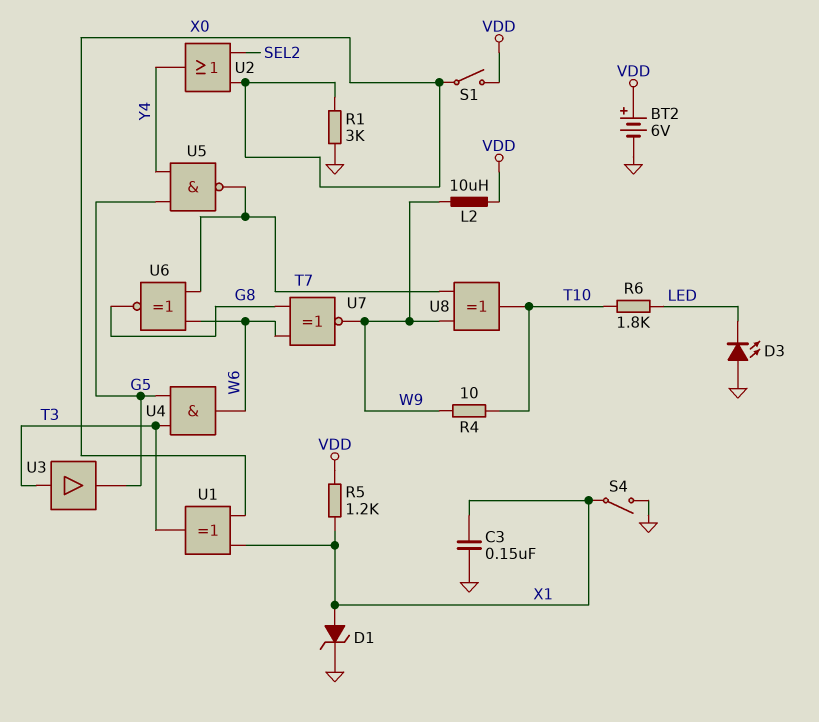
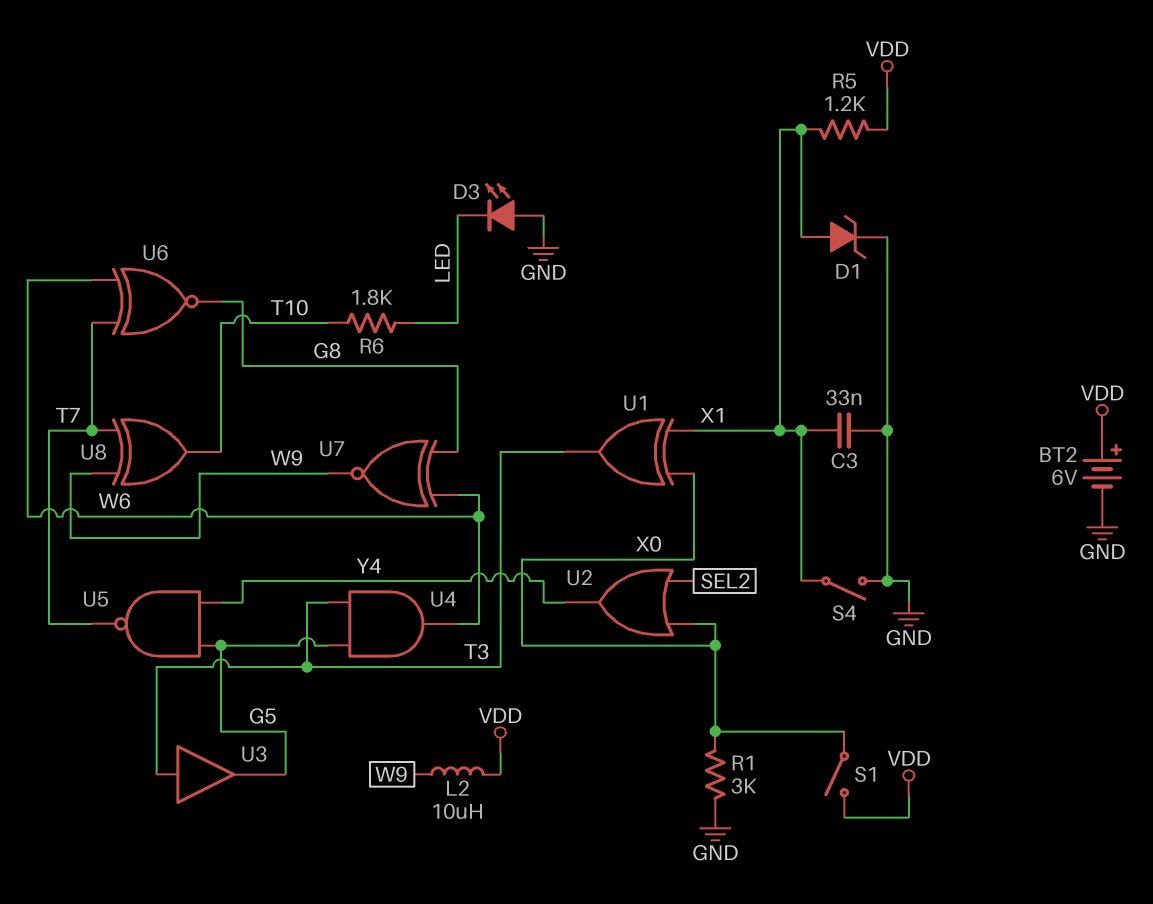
C3: 150nF (GND, X1) -> 33nF (GND, X1)
R4: 10 (T10, W9) -> none

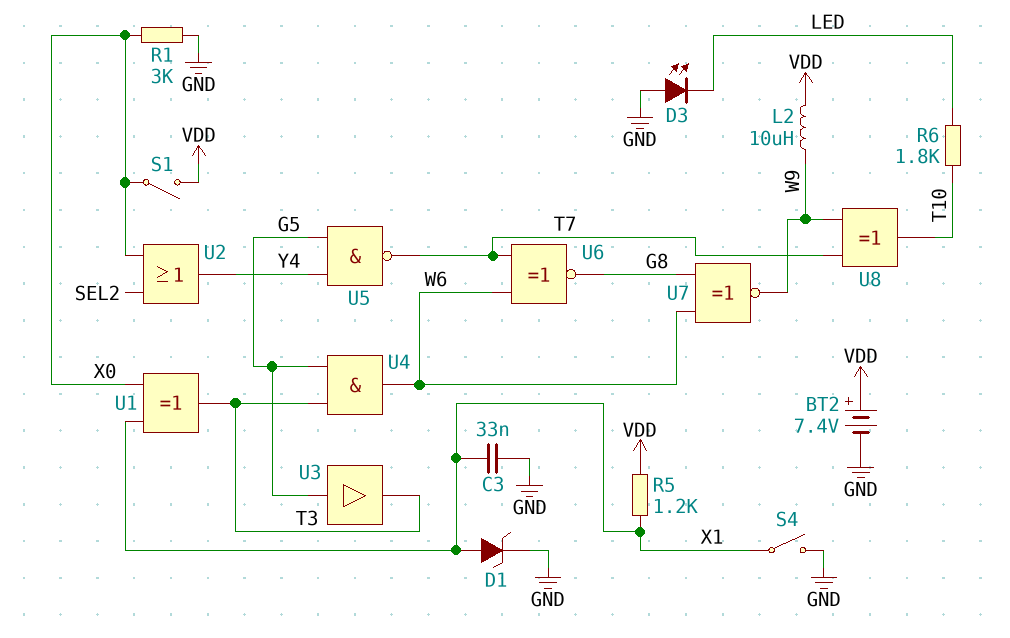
BT2: 6V (plus VDD, minus GND) -> 7.4V (plus VDD, minus GND)
U3: buffer (in T3, out G5) -> buffer (in G5, out T3)

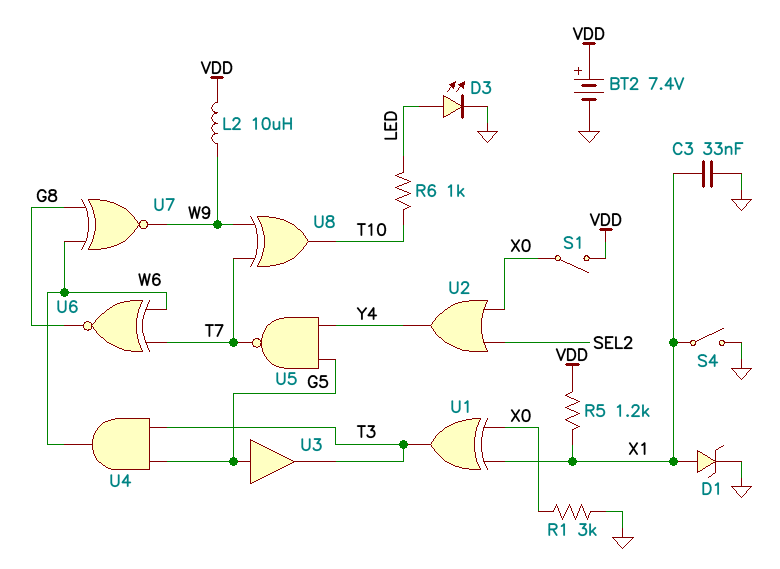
D3: LED (A GND, K LED) -> LED (A LED, K GND)
R6: 1.8k (LED, T10) -> 1k (LED, T10)

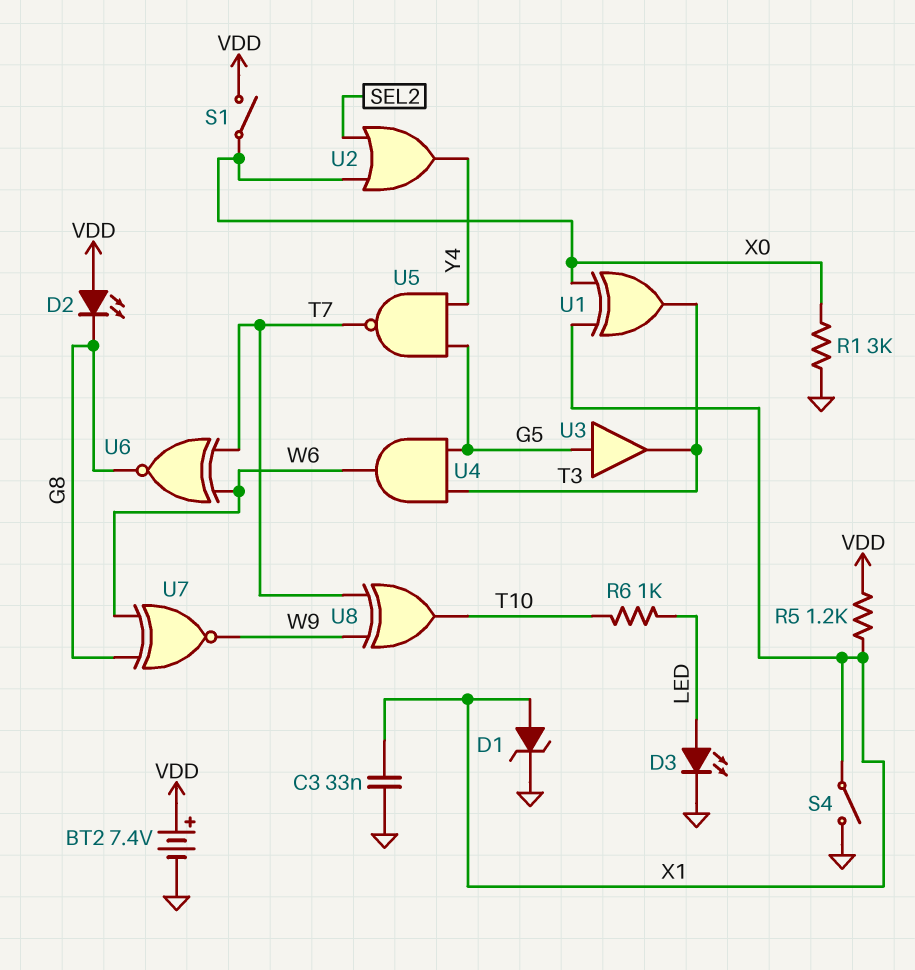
D2: none -> LED (A VDD, K G8)
L2: 10uH (VDD, W9) -> none

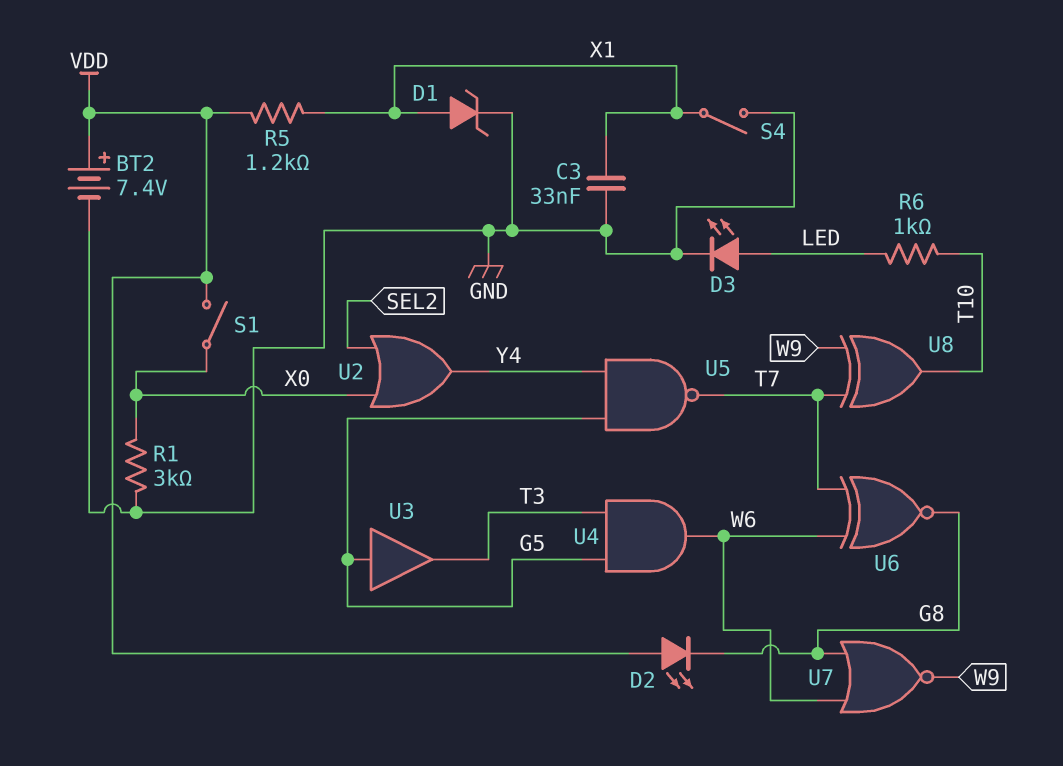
U1: XOR (in X0, in X1, out T3) -> none
U7: XNOR (in G8, in W6, out W9) -> NOR (in G8, in W6, out W9)

